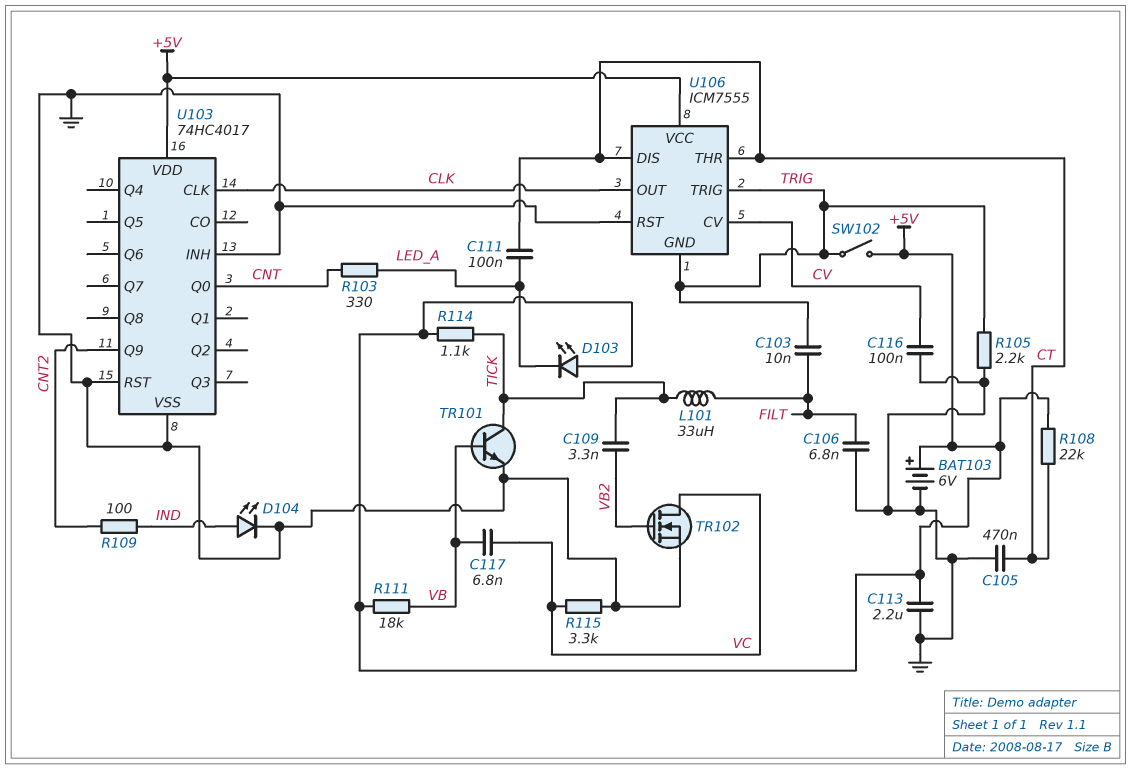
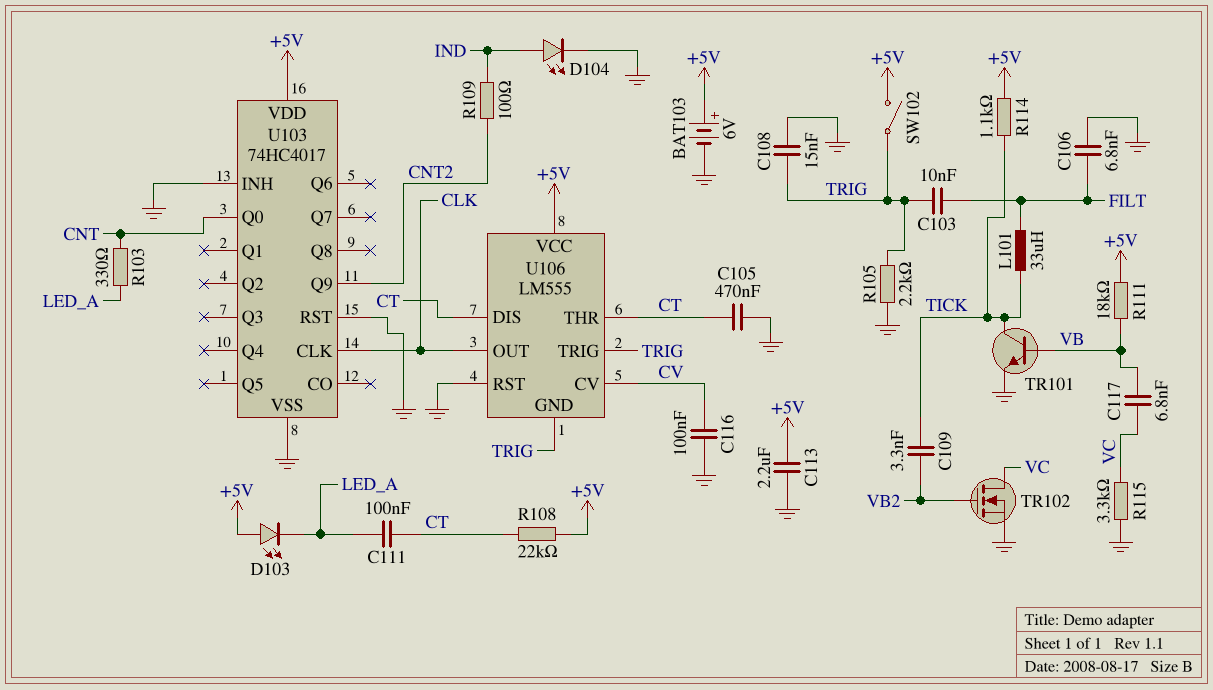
C108: none -> 15nF (GND, TRIG)
U106: ICM7555 -> LM555

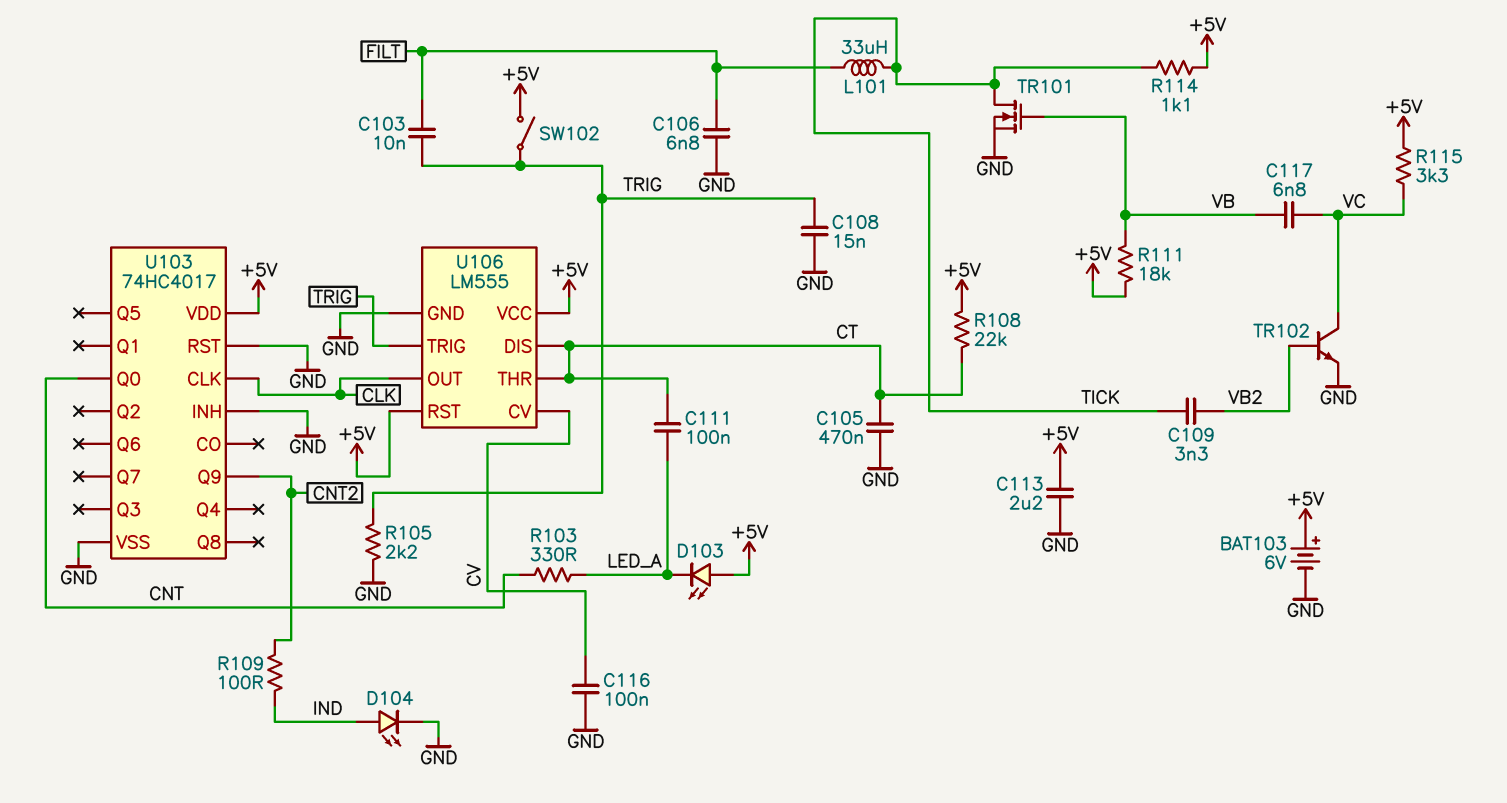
R115: 3.3k (GND, VC) -> 3.3k (+5V, VC)
TR101: NPN (B VB, C TICK, E GND) -> NMOS (G VB, D TICK, S GND)
TR102: NMOS (G VB2, D VC, S GND) -> NPN (B VB2, C VC, E GND)
U106 pin GND: TRIG -> GND
U106 pin RST: GND -> +5V

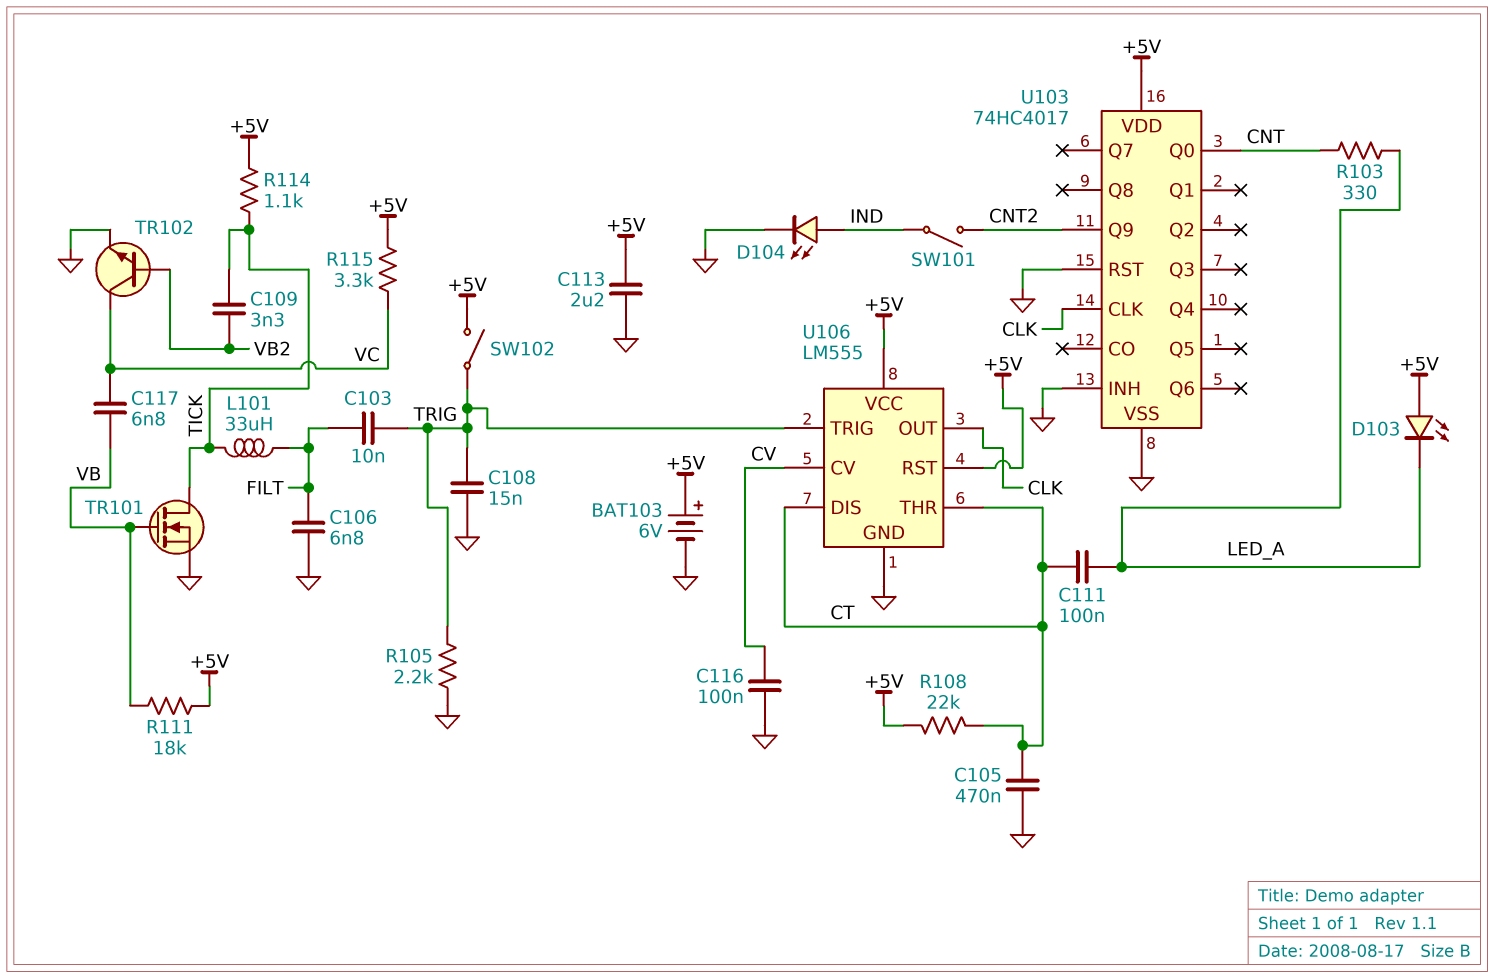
R109: 100 (CNT2, IND) -> none
SW101: none -> switch (CNT2, IND)

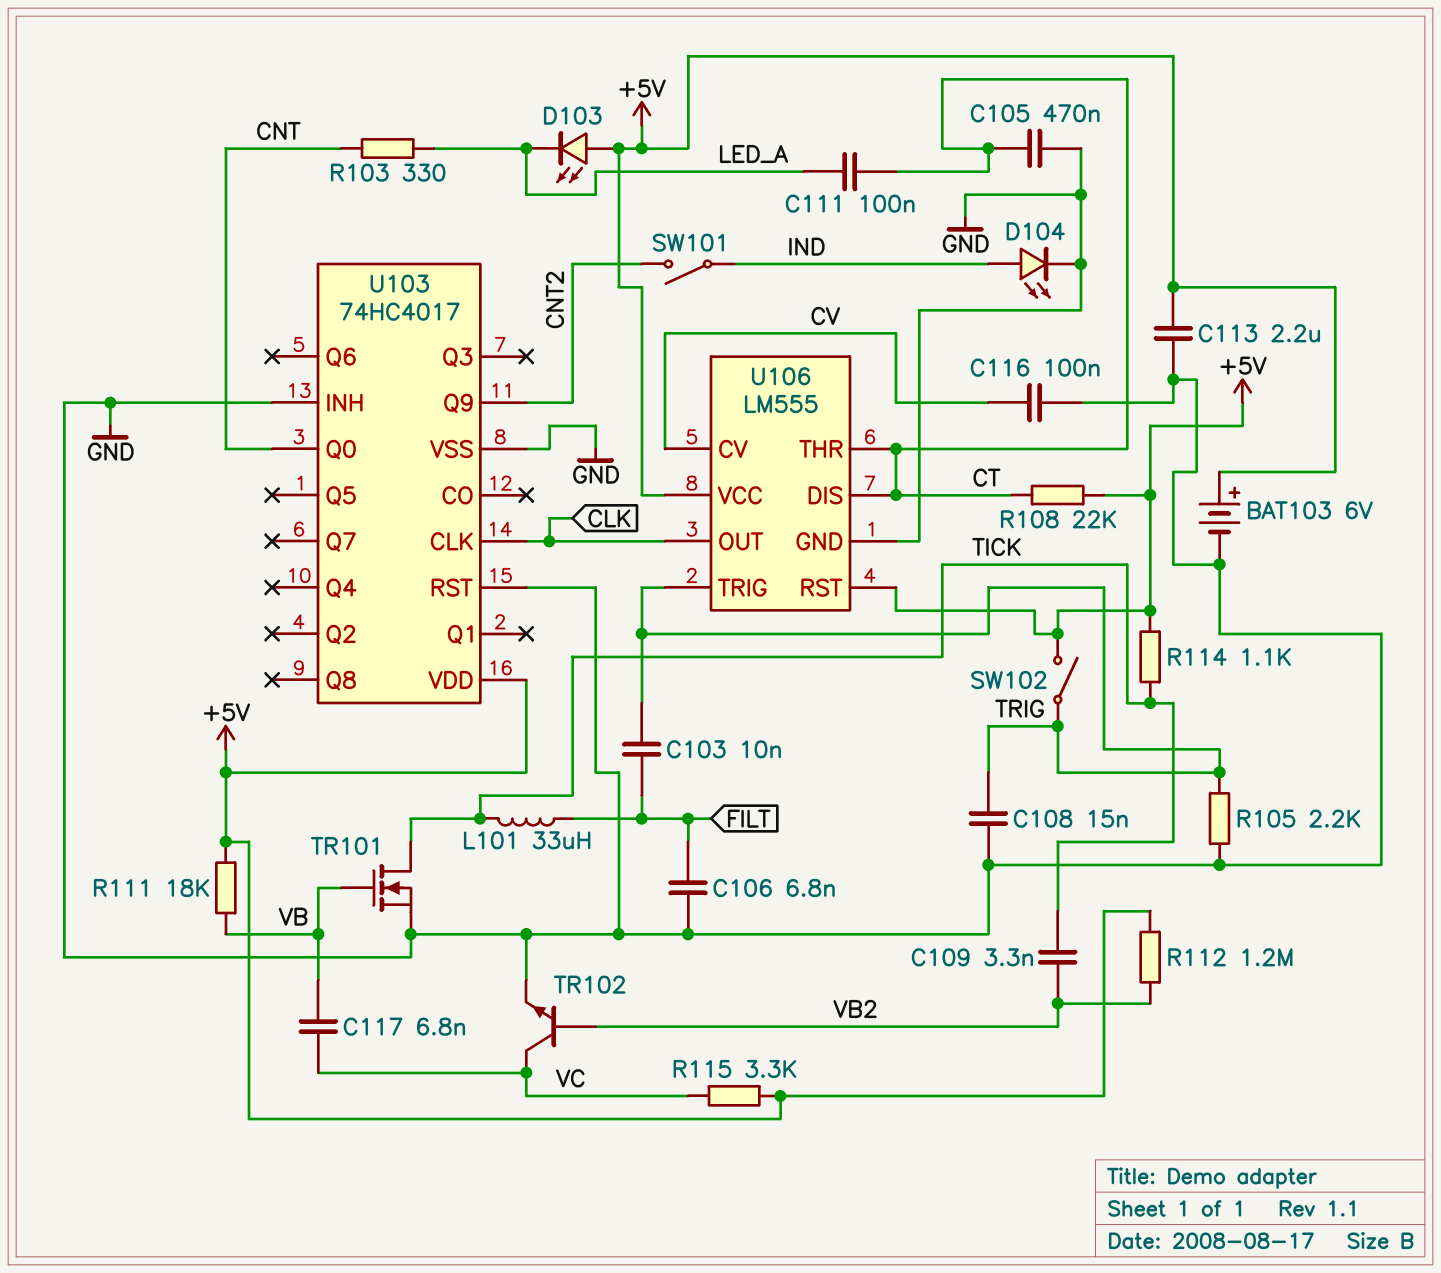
R112: none -> 1.2M (+5V, VB2)

